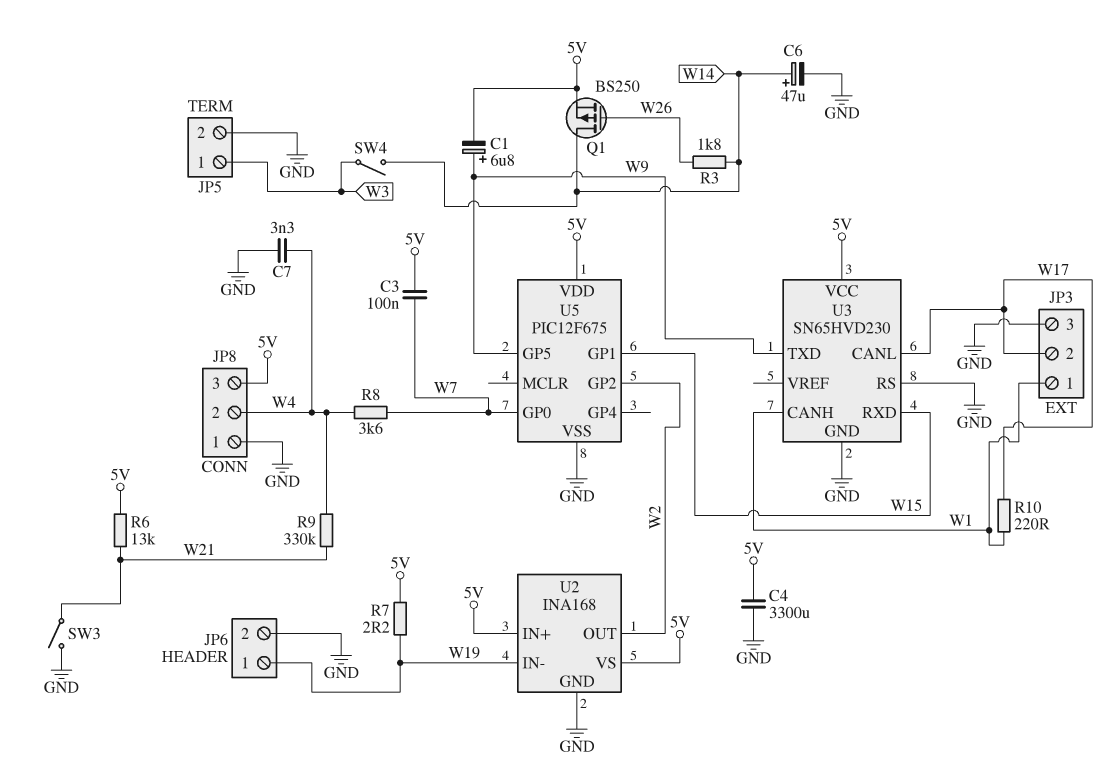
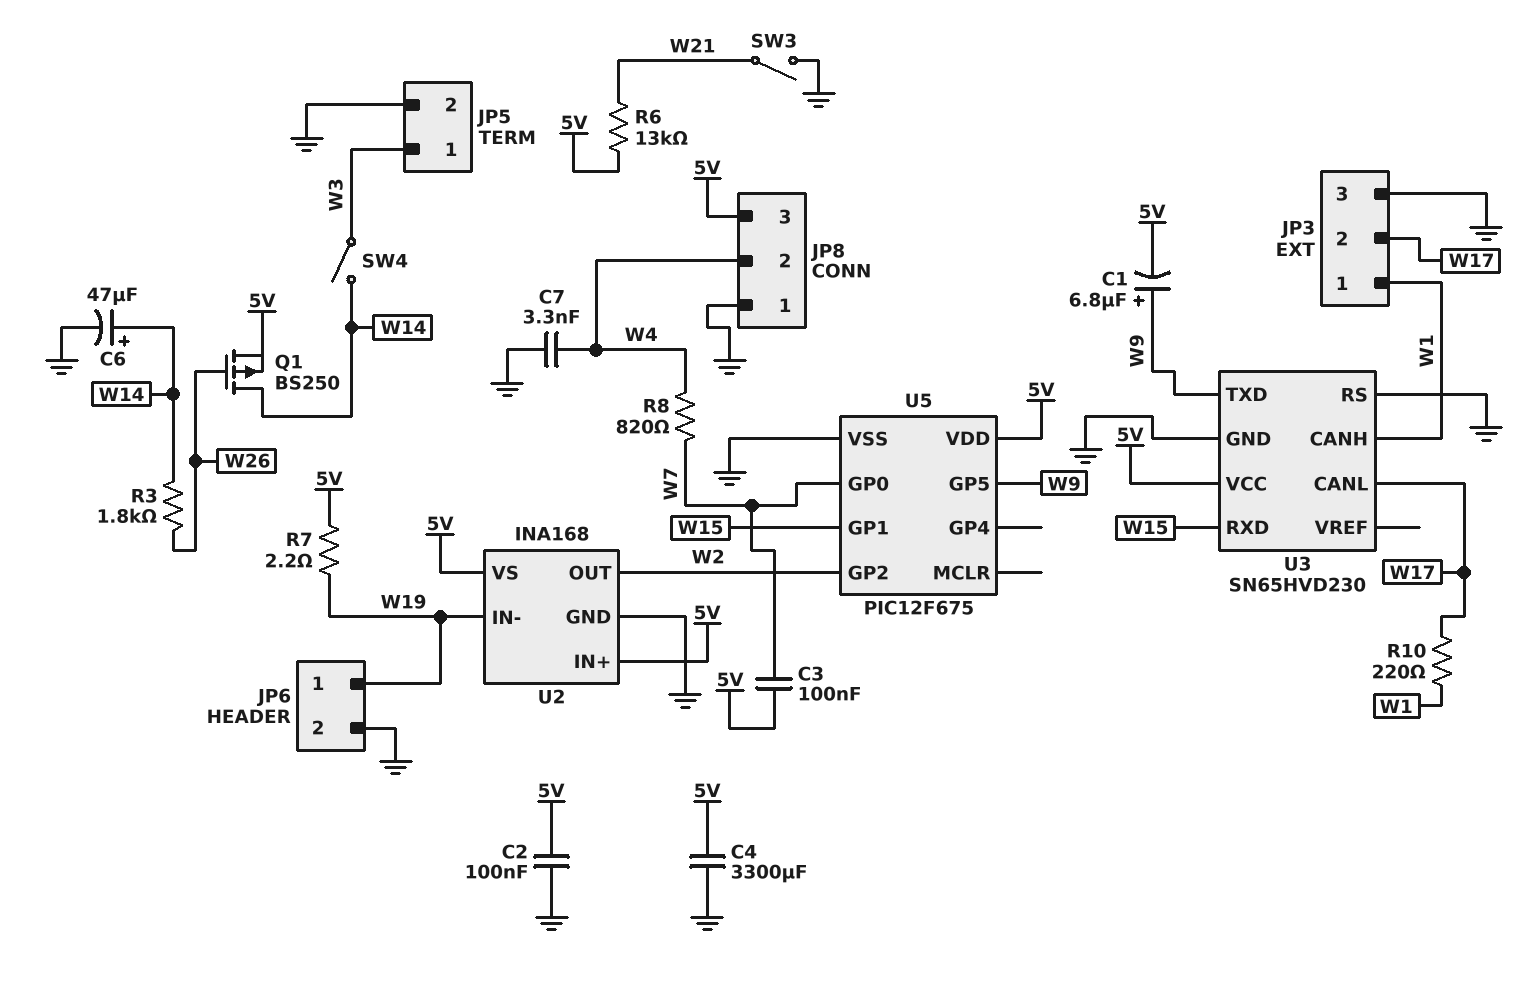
C2: none -> 100nF (5V, GND)
R8: 3.6k (W4, W7) -> 820 (W4, W7)
R9: 330k (W4, W21) -> none

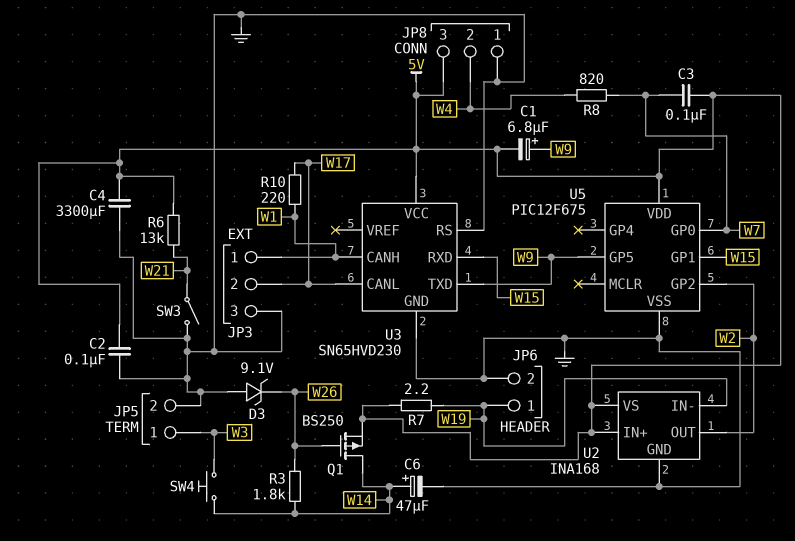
C7: 3.3nF (GND, W4) -> none
D3: none -> zener 9.1V (A GND, K W26)
SW4: switch (W3, W14) -> button (W3, W14)

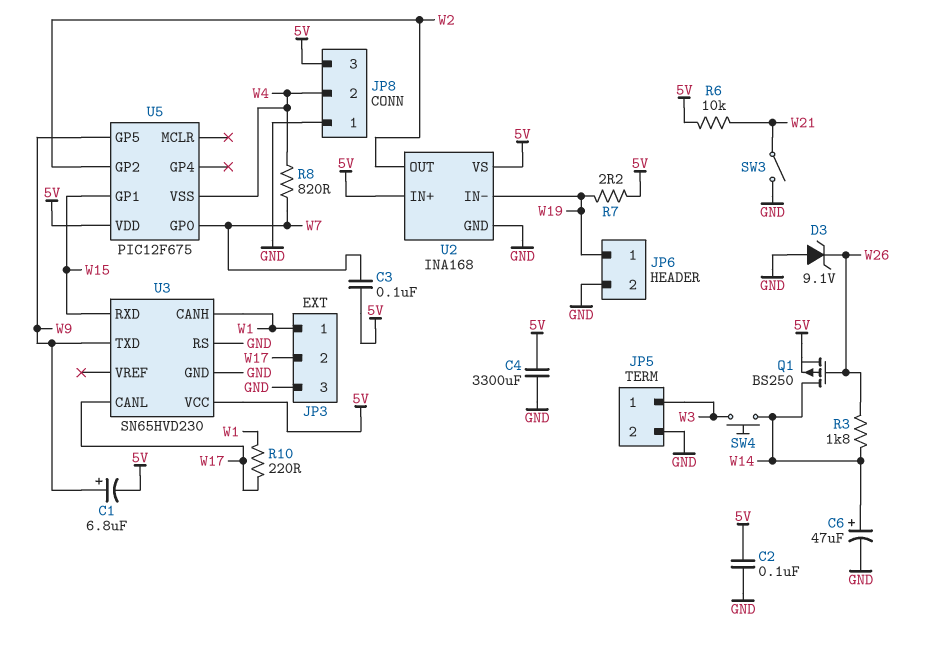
R6: 13k (5V, W21) -> 10k (5V, W21)
U5 pin VSS: GND -> W4

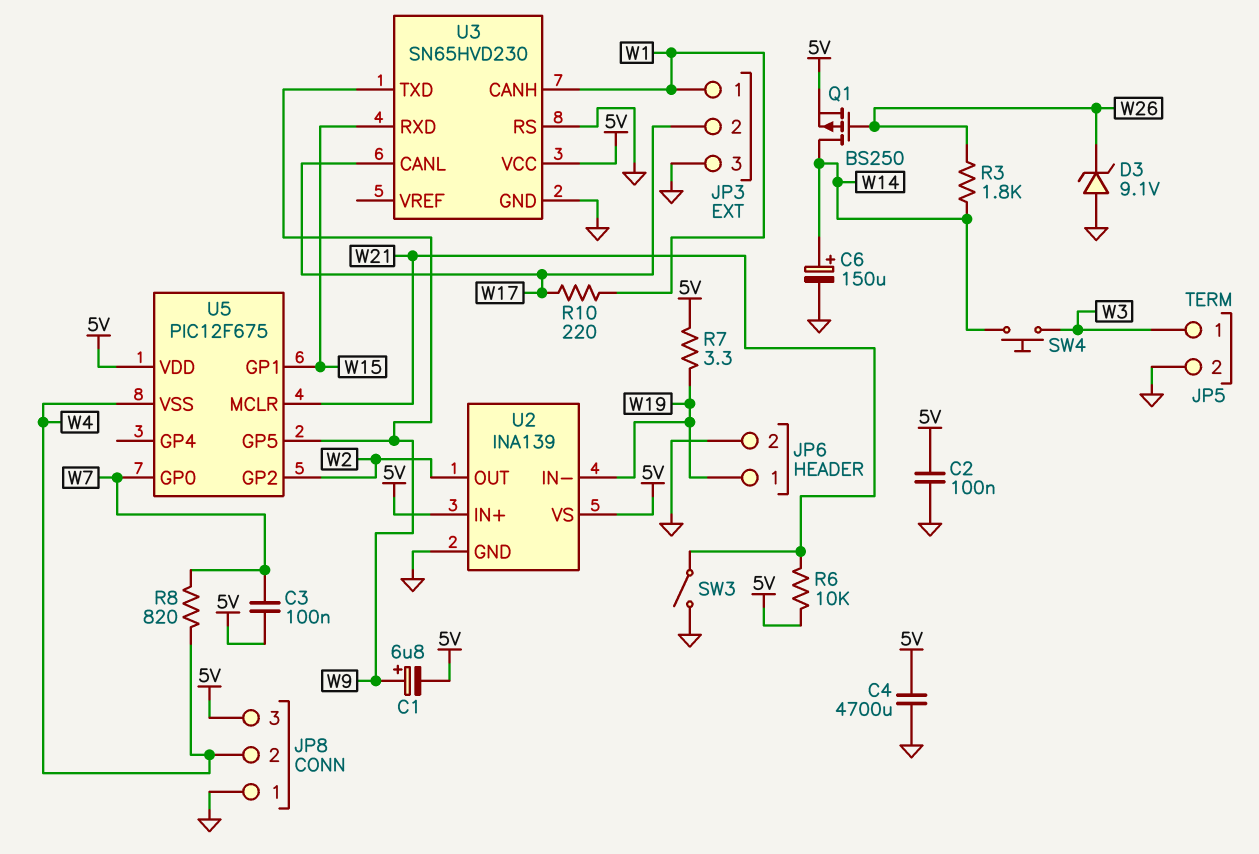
C4: 3300uF (5V, GND) -> 4700uF (5V, GND)
C6: 47uF (plus W14, minus GND) -> 150uF (plus W14, minus GND)
R7: 2.2 (5V, W19) -> 3.3 (5V, W19)
U2: INA168 -> INA139
U5 pin MCLR: none -> W21

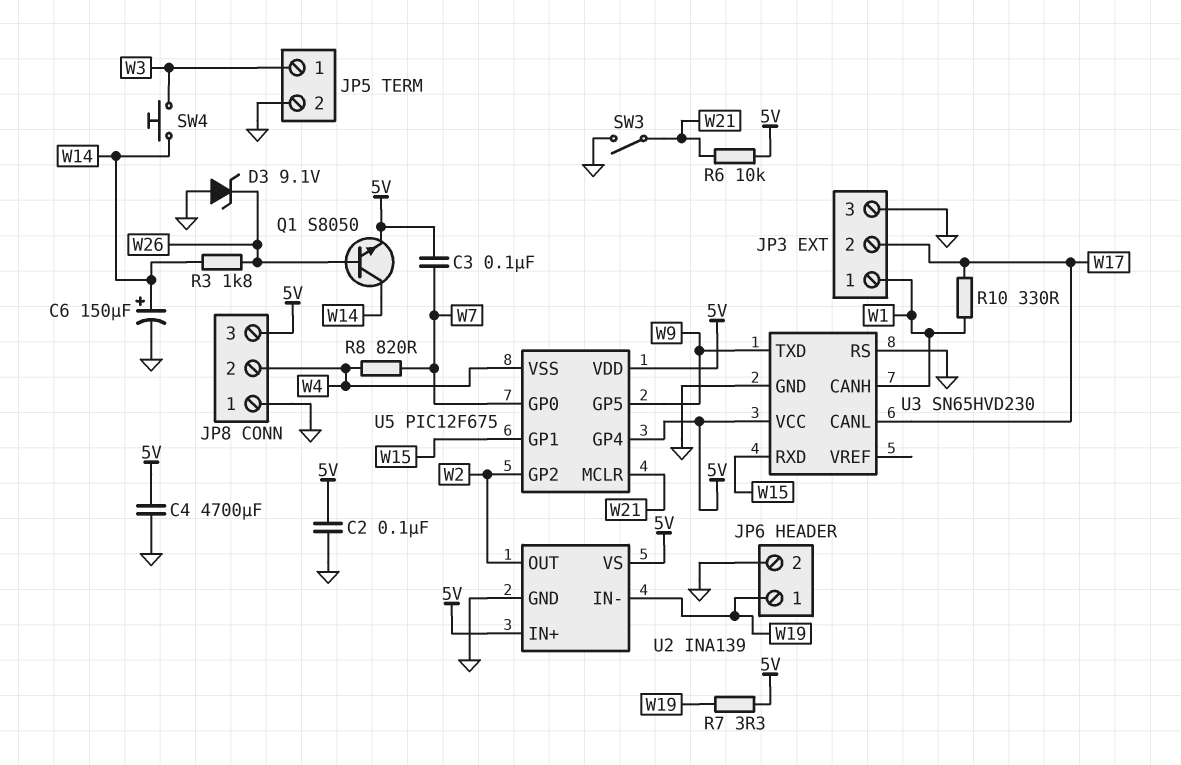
C1: 6.8uF (plus W9, minus 5V) -> none
Q1: PMOS BS250 (G W26, D W14, S 5V) -> NPN S8050 (B W26, C W14, E 5V)
R10: 220 (W1, W17) -> 330 (W1, W17)
U5 pin GP4: none -> 5V

